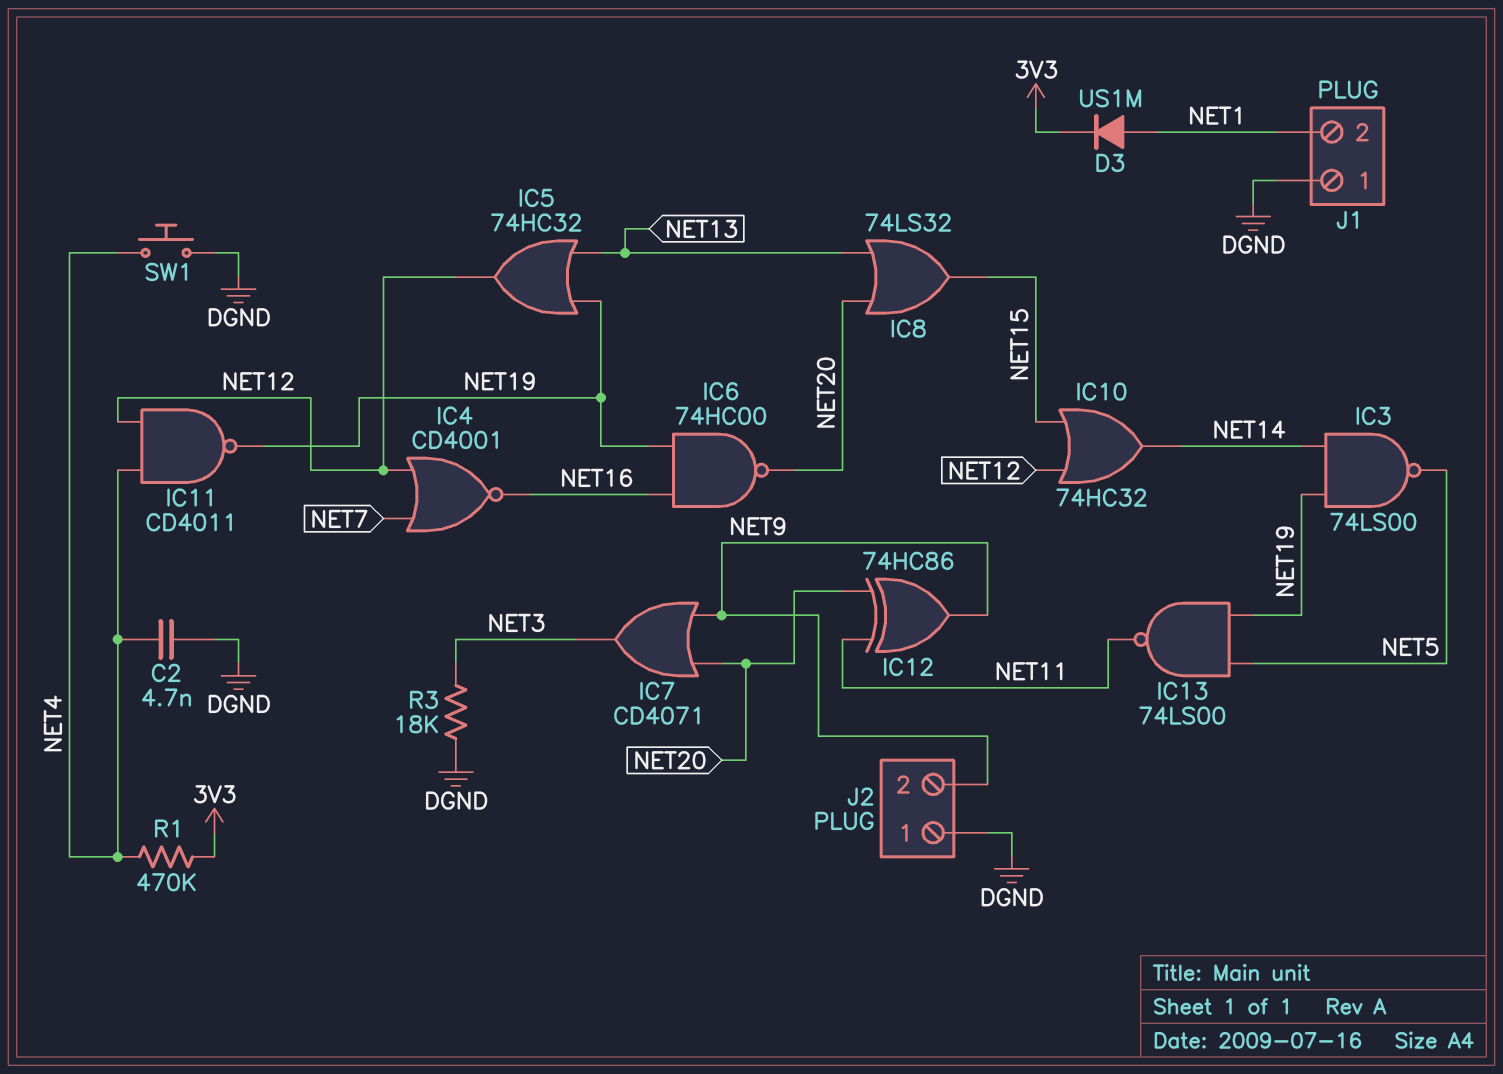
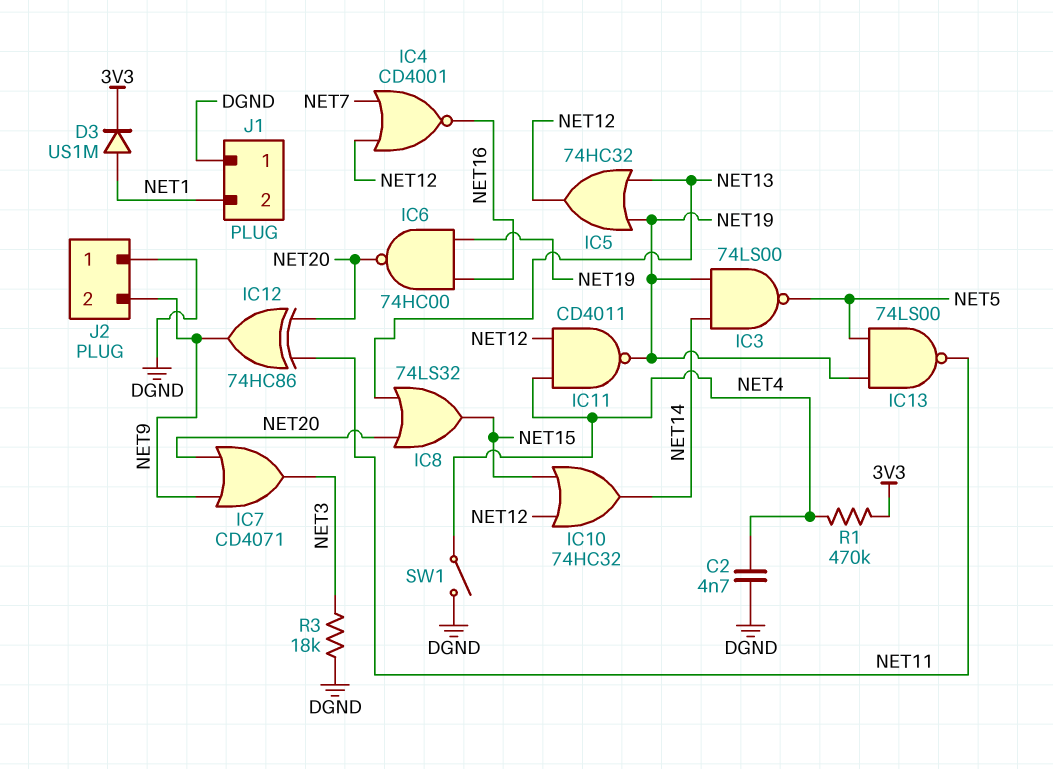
SW1: button (DGND, NET4) -> switch (DGND, NET4)

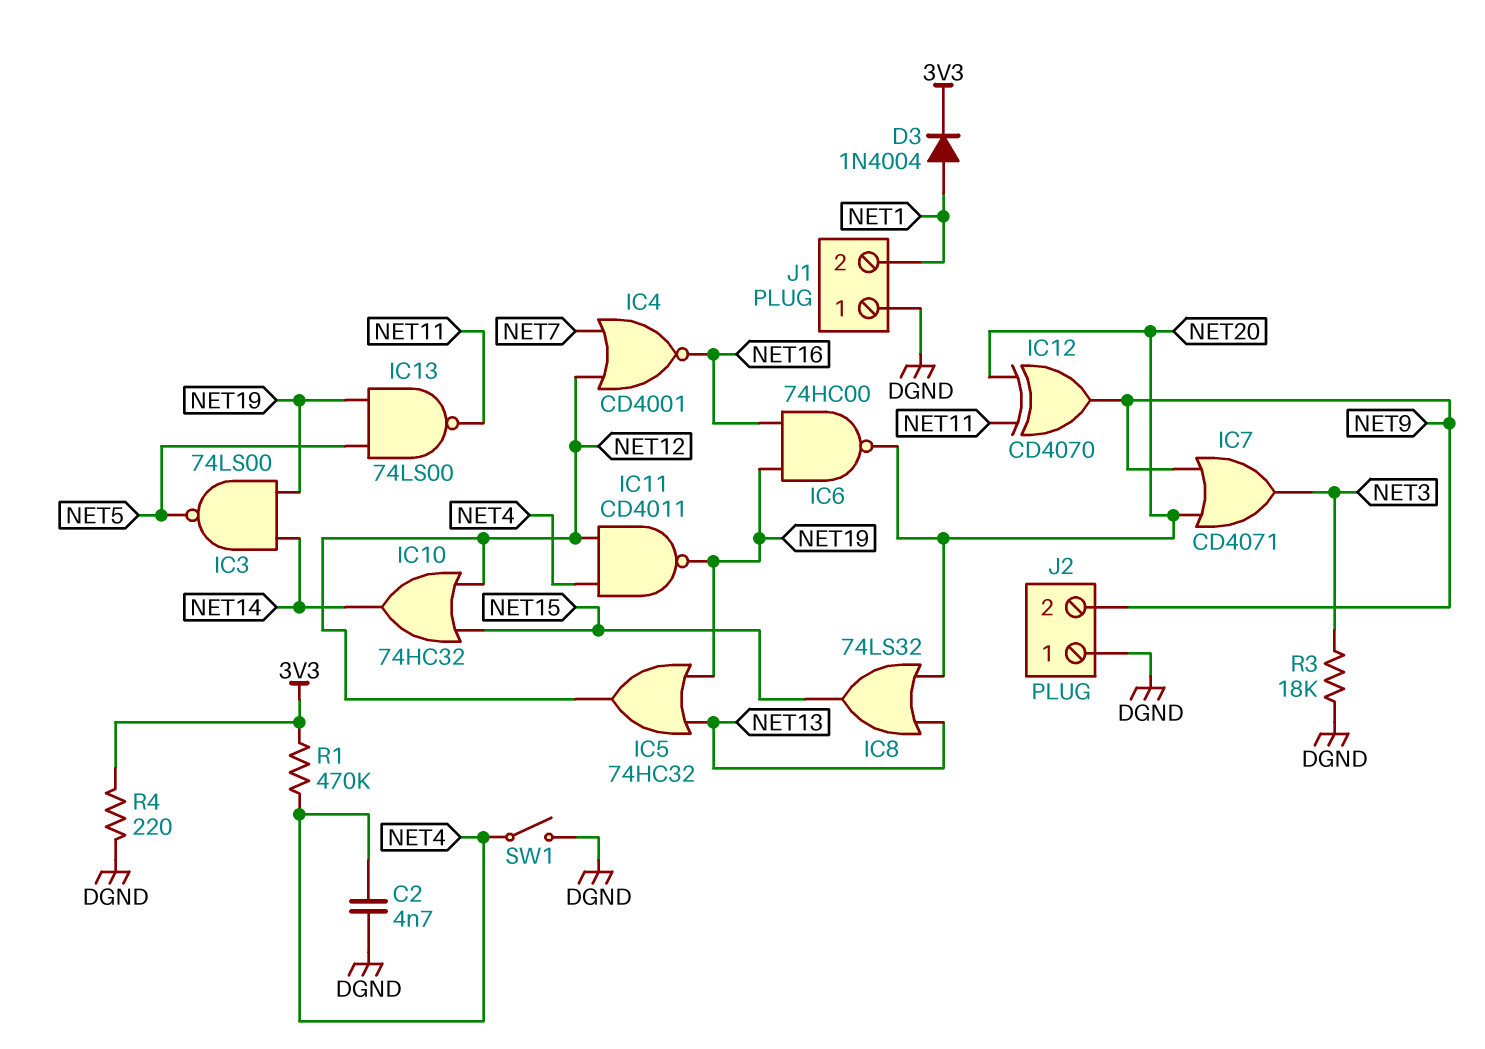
D3: diode US1M (A NET1, K 3V3) -> diode 1N4004 (A NET1, K 3V3)
IC12: XOR 74HC86 (in NET11, in NET20, out NET9) -> XOR CD4070 (in NET11, in NET20, out NET9)
R4: none -> 220 (3V3, DGND)

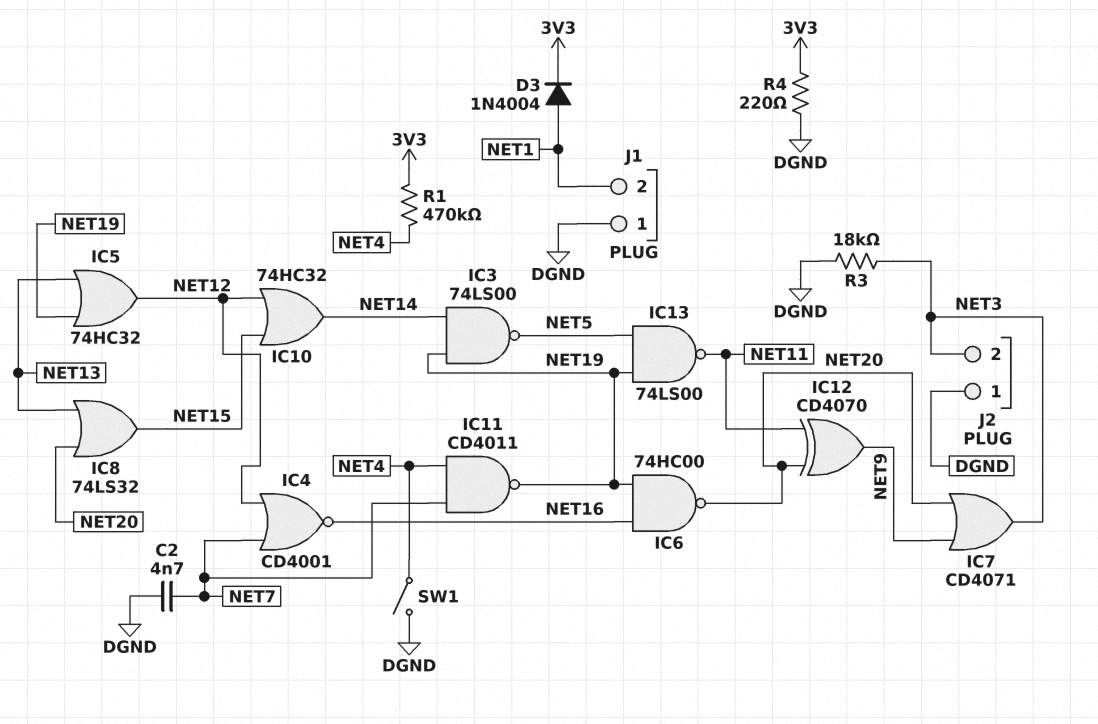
C2: 4.7nF (DGND, NET4) -> 4.7nF (DGND, NET7)
IC11: NAND CD4011 (in NET4, in NET12, out NET19) -> NAND CD4011 (in NET4, in NET7, out NET19)
J2 pin 2: NET9 -> NET3

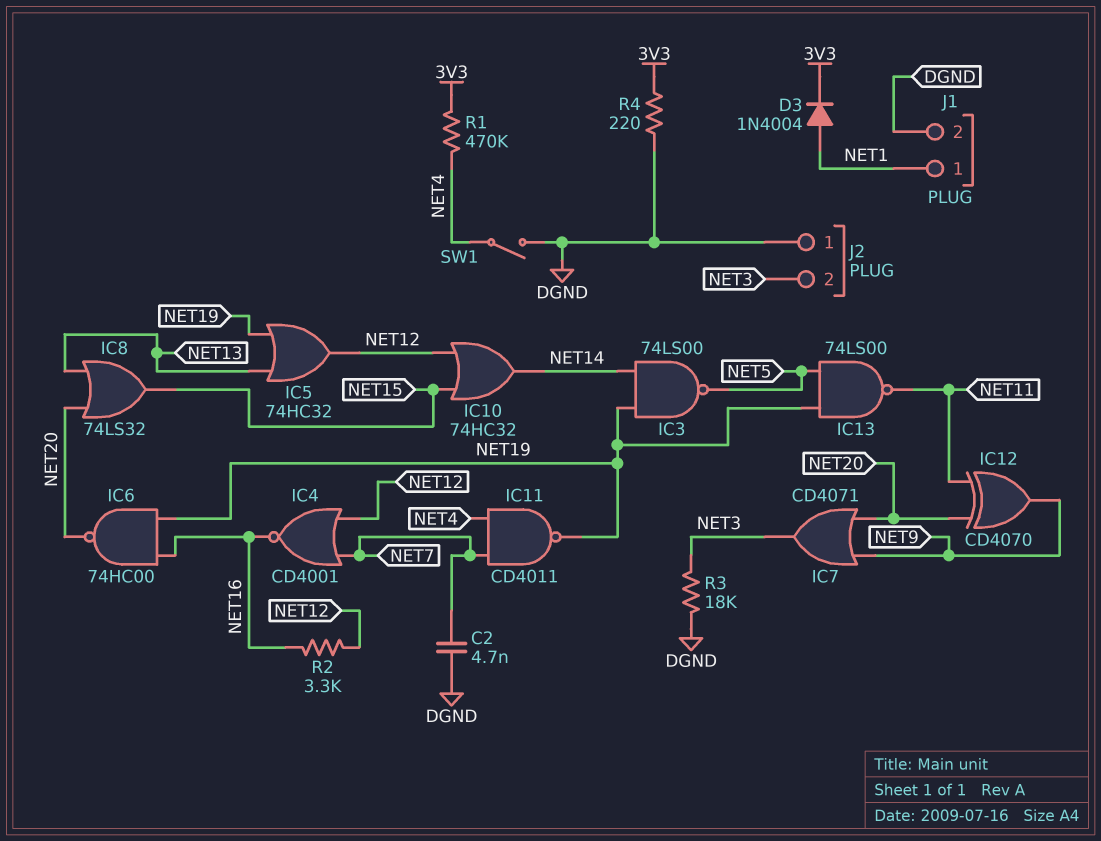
J1 pin 1: DGND -> NET1
J1 pin 2: NET1 -> DGND
R2: none -> 3.3k (NET12, NET16)

